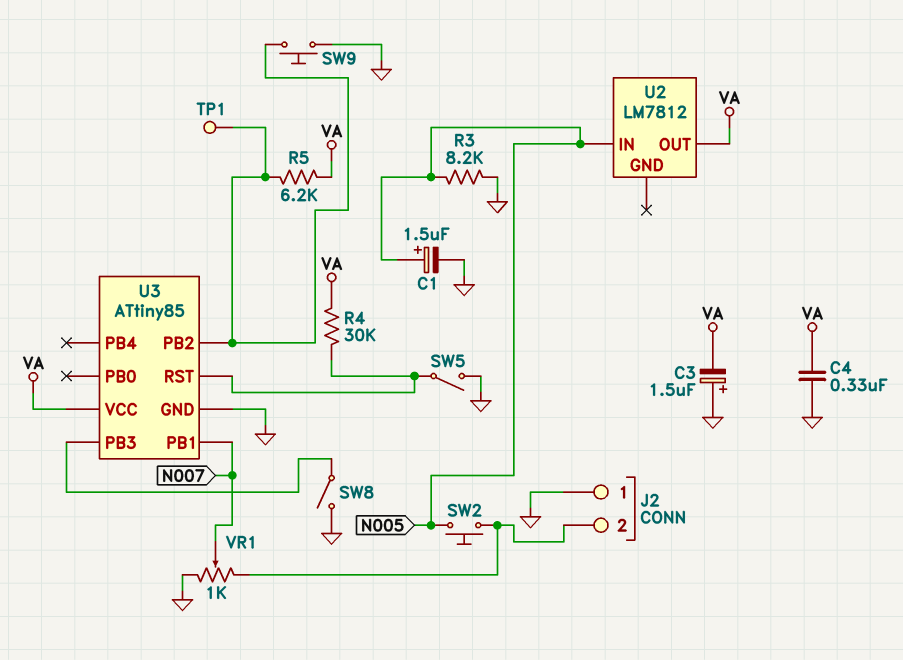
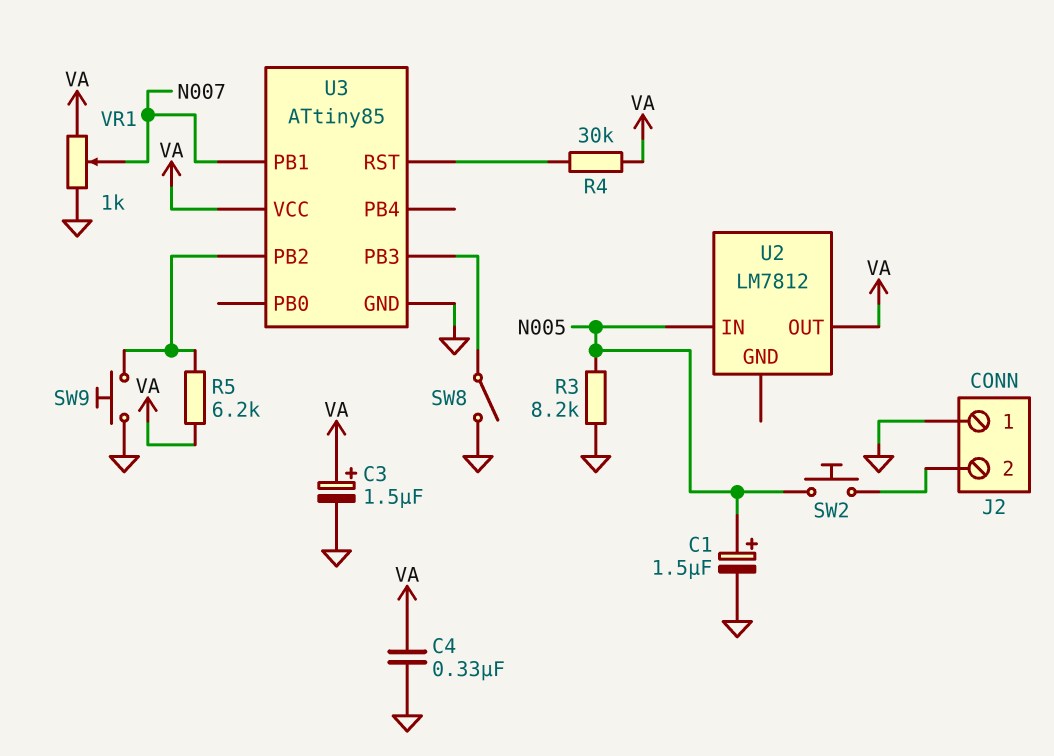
C3: 1.5uF (plus GND, minus VA) -> 1.5uF (plus VA, minus GND)
SW5: switch (GND, U3/RST) -> none
TP1: test point (U3/PB2) -> none
VR1: 1k (GND, J2/2, wiper N007) -> 1k (GND, VA, wiper N007)

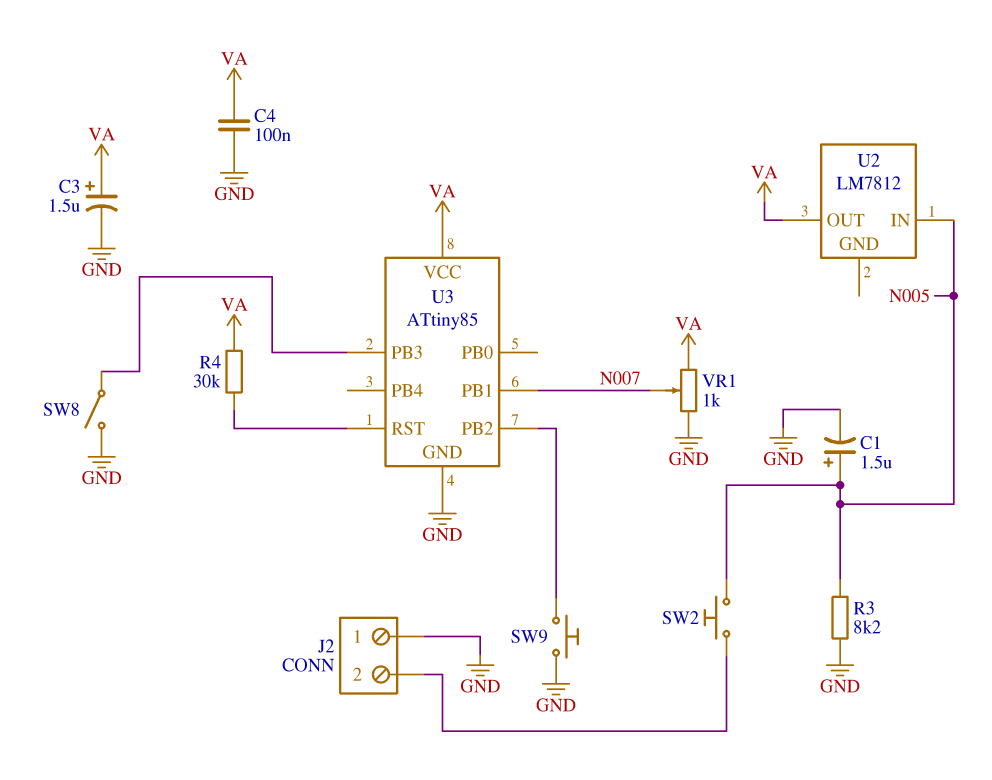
C4: 330nF (GND, VA) -> 100nF (GND, VA)
R5: 6.2k (U3/PB2, VA) -> none

